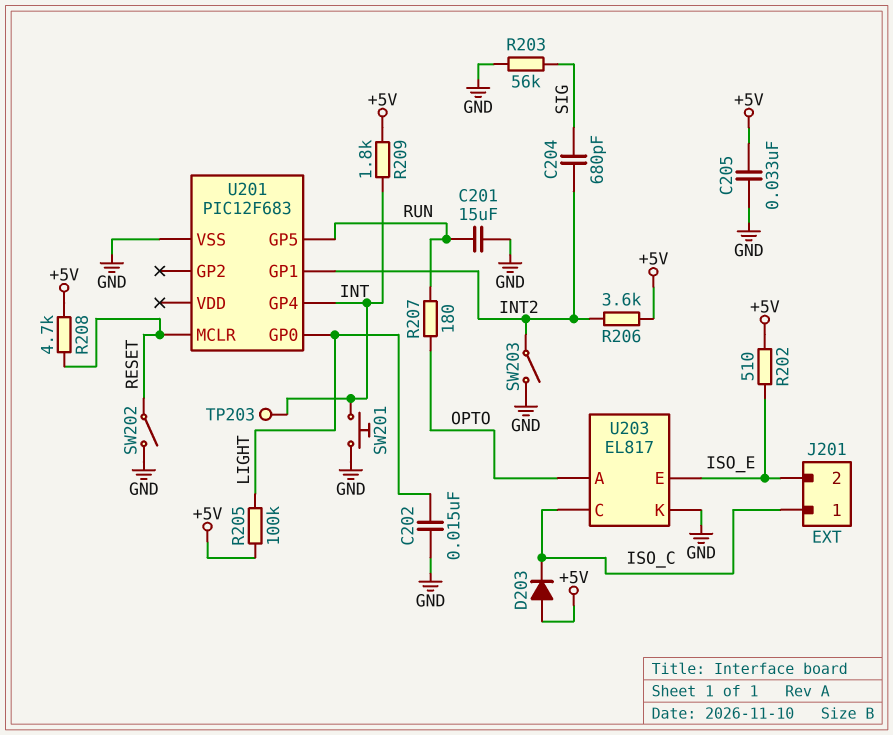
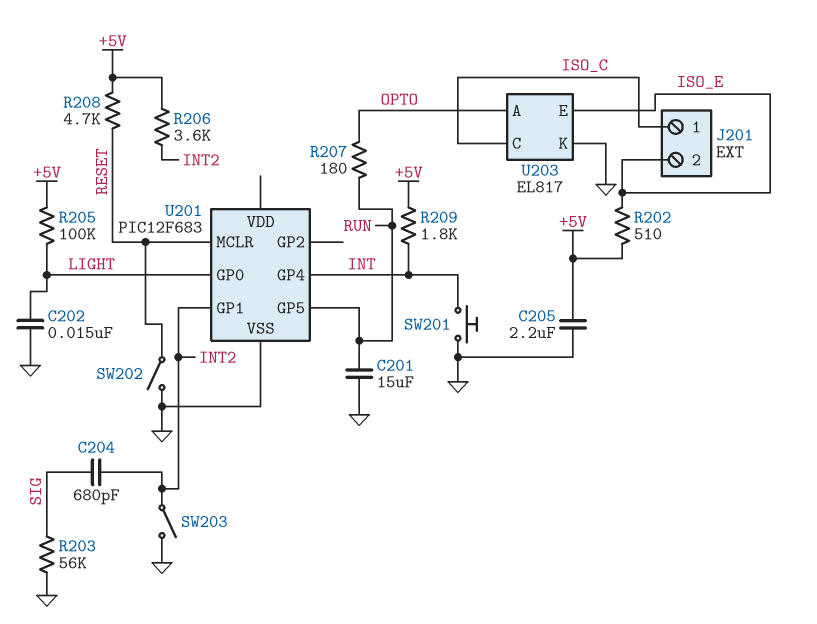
C205: 33nF (+5V, GND) -> 2.2uF (+5V, GND)
D203: diode (A +5V, K ISO_C) -> none
TP203: test point (INT) -> none

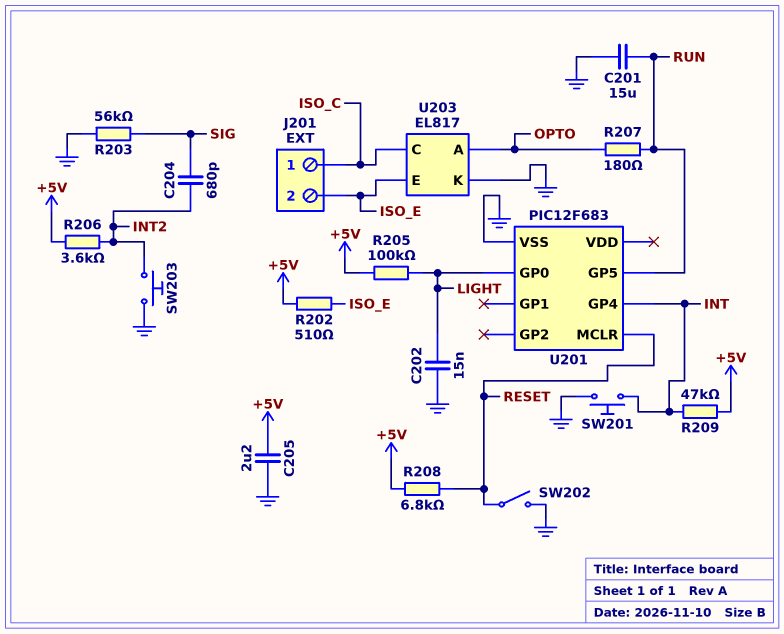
R208: 4.7k (+5V, RESET) -> 6.8k (+5V, RESET)
R209: 1.8k (+5V, INT) -> 47k (+5V, INT)
SW203: switch (GND, INT2) -> button (GND, INT2)
U201 pin GP1: INT2 -> none

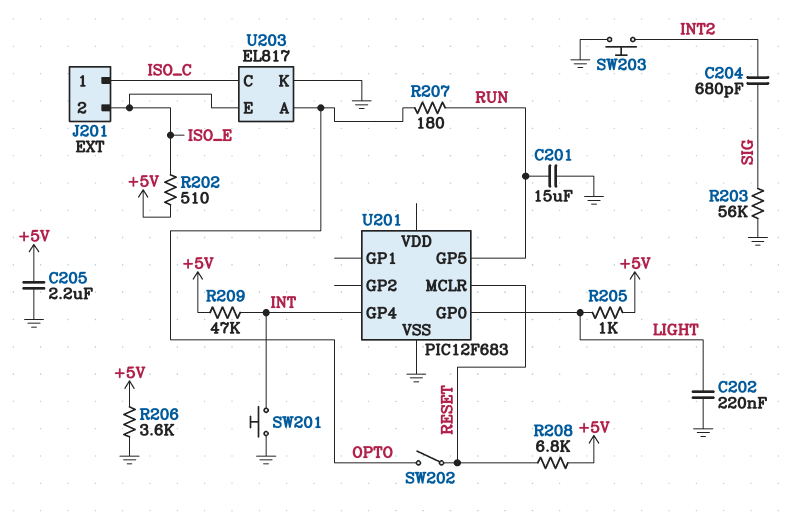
C202: 15nF (GND, LIGHT) -> 220nF (GND, LIGHT)
R205: 100k (+5V, LIGHT) -> 1k (+5V, LIGHT)
R206: 3.6k (+5V, INT2) -> 3.6k (+5V, GND)
SW202: switch (GND, RESET) -> switch (OPTO, RESET)

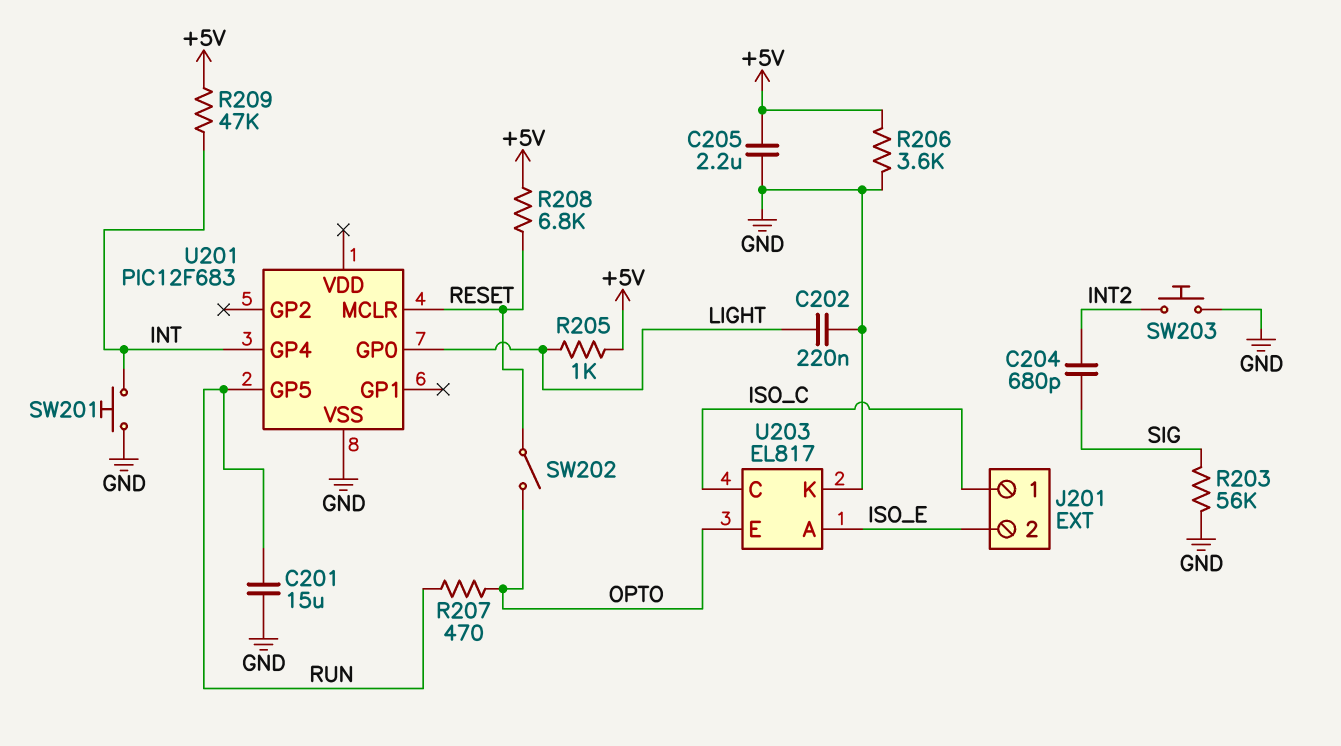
R202: 510 (+5V, ISO_E) -> none
R207: 180 (OPTO, RUN) -> 470 (OPTO, RUN)
U203 pin A: OPTO -> ISO_E
U203 pin E: ISO_E -> OPTO

